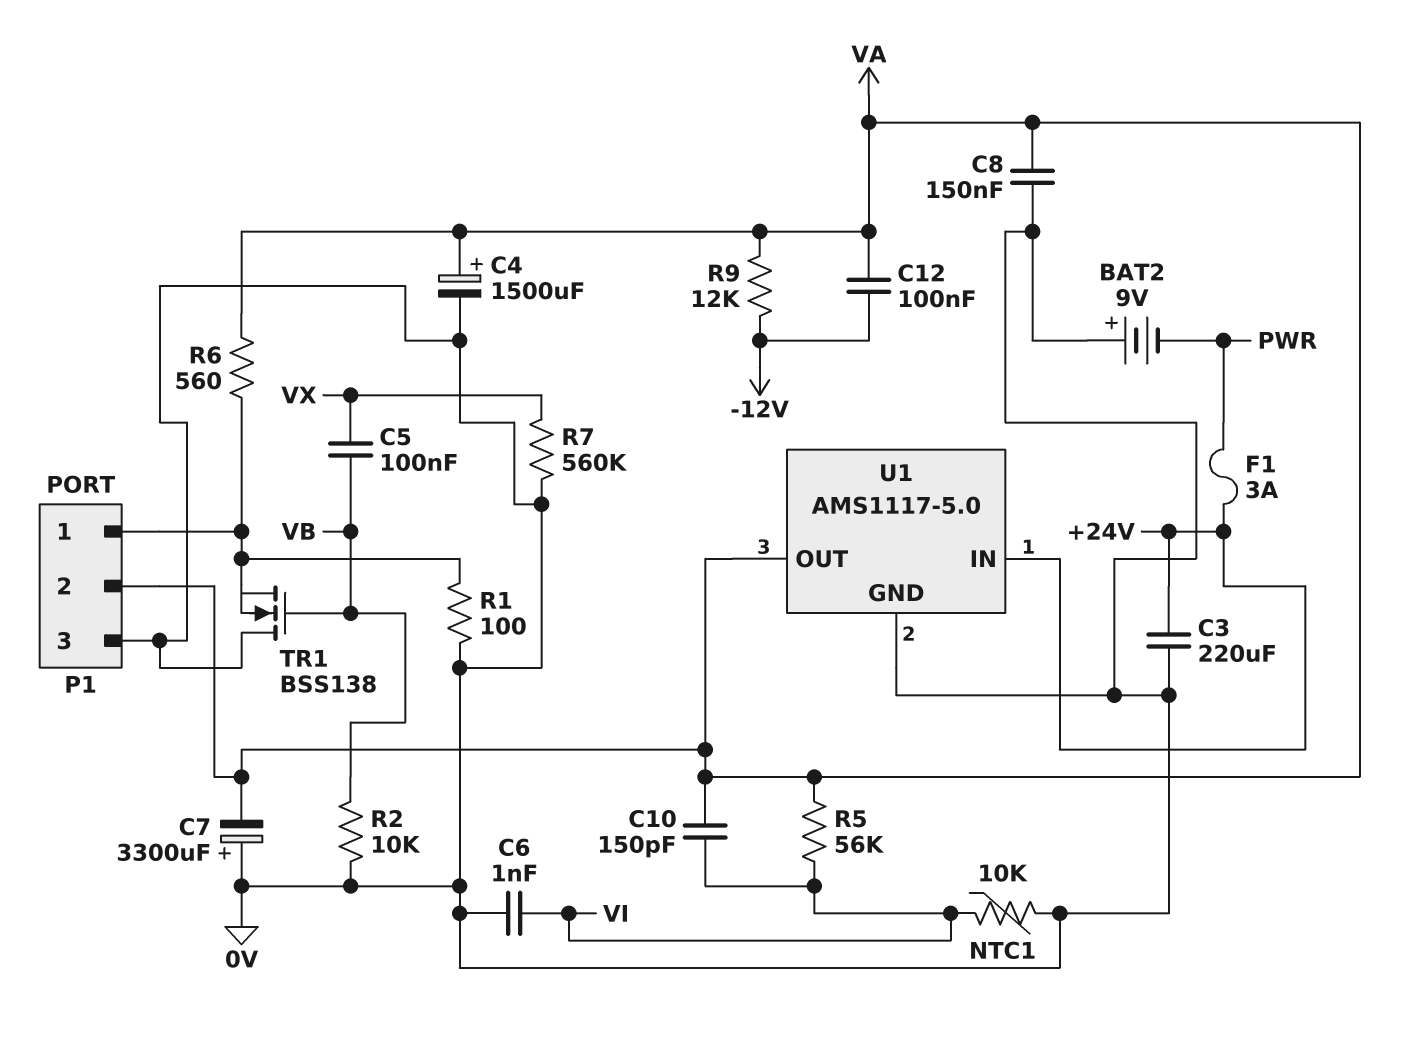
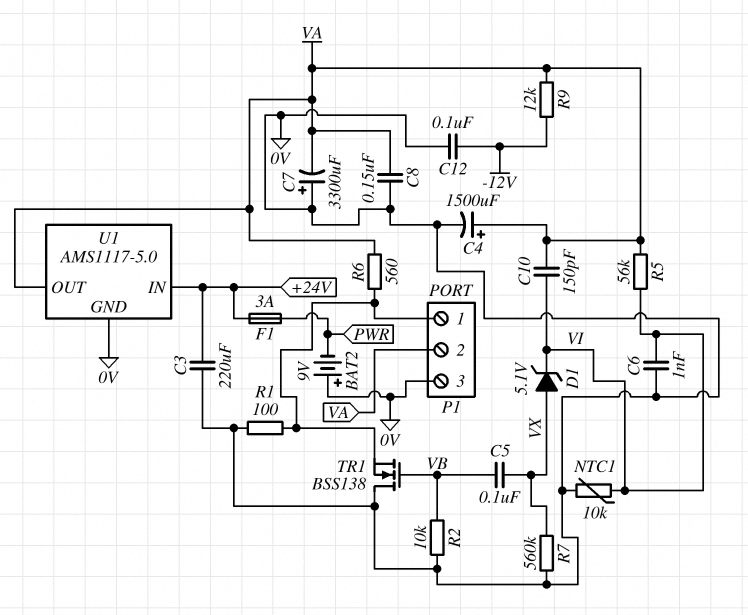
C12: 100nF (-12V, VA) -> 100nF (-12V, 0V)
D1: none -> zener 5.1V (A VX, K VI)

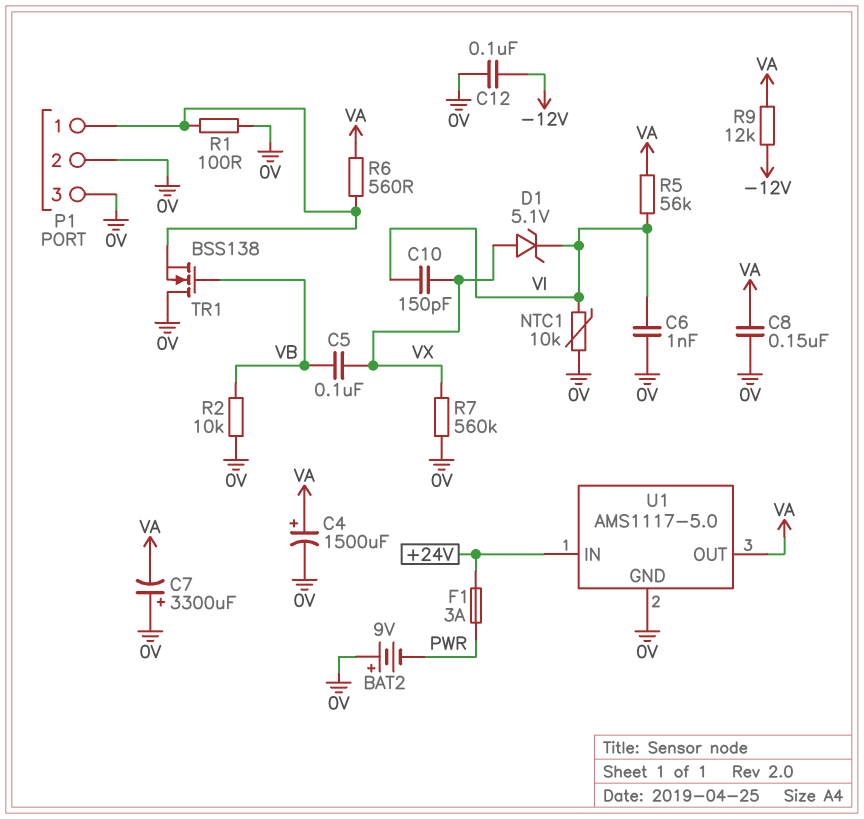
C3: 220uF (+24V, 0V) -> none
C10: 150pF (VA, VI) -> 150pF (VI, VX)
P1 pin 2: VA -> 0V

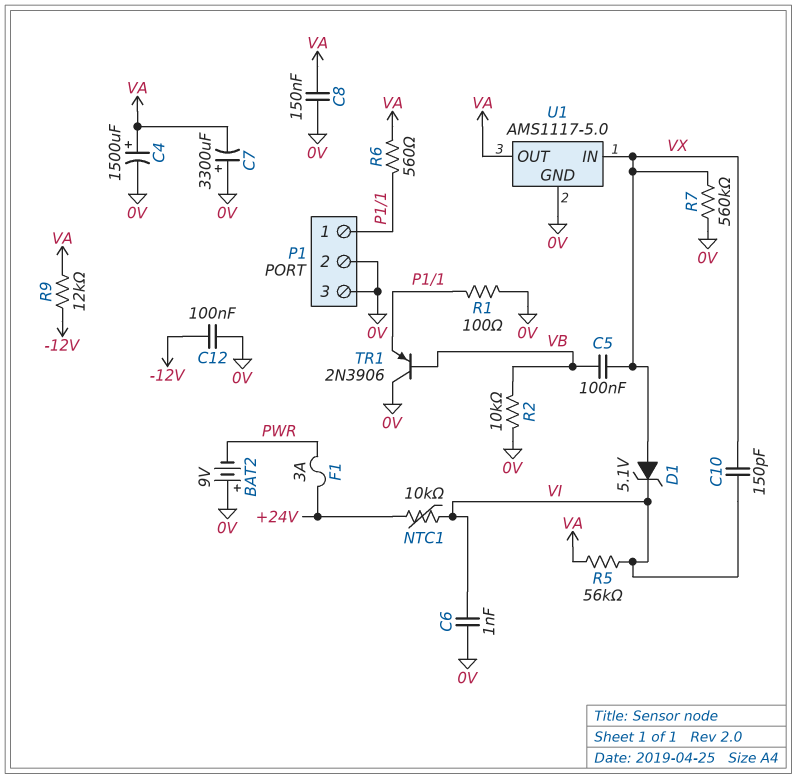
NTC1: 10k (0V, VI) -> 10k (+24V, VI)
TR1: NMOS BSS138 (G VB, D 0V, S P1/1) -> PNP 2N3906 (B VB, C 0V, E P1/1)
U1 pin IN: +24V -> VX

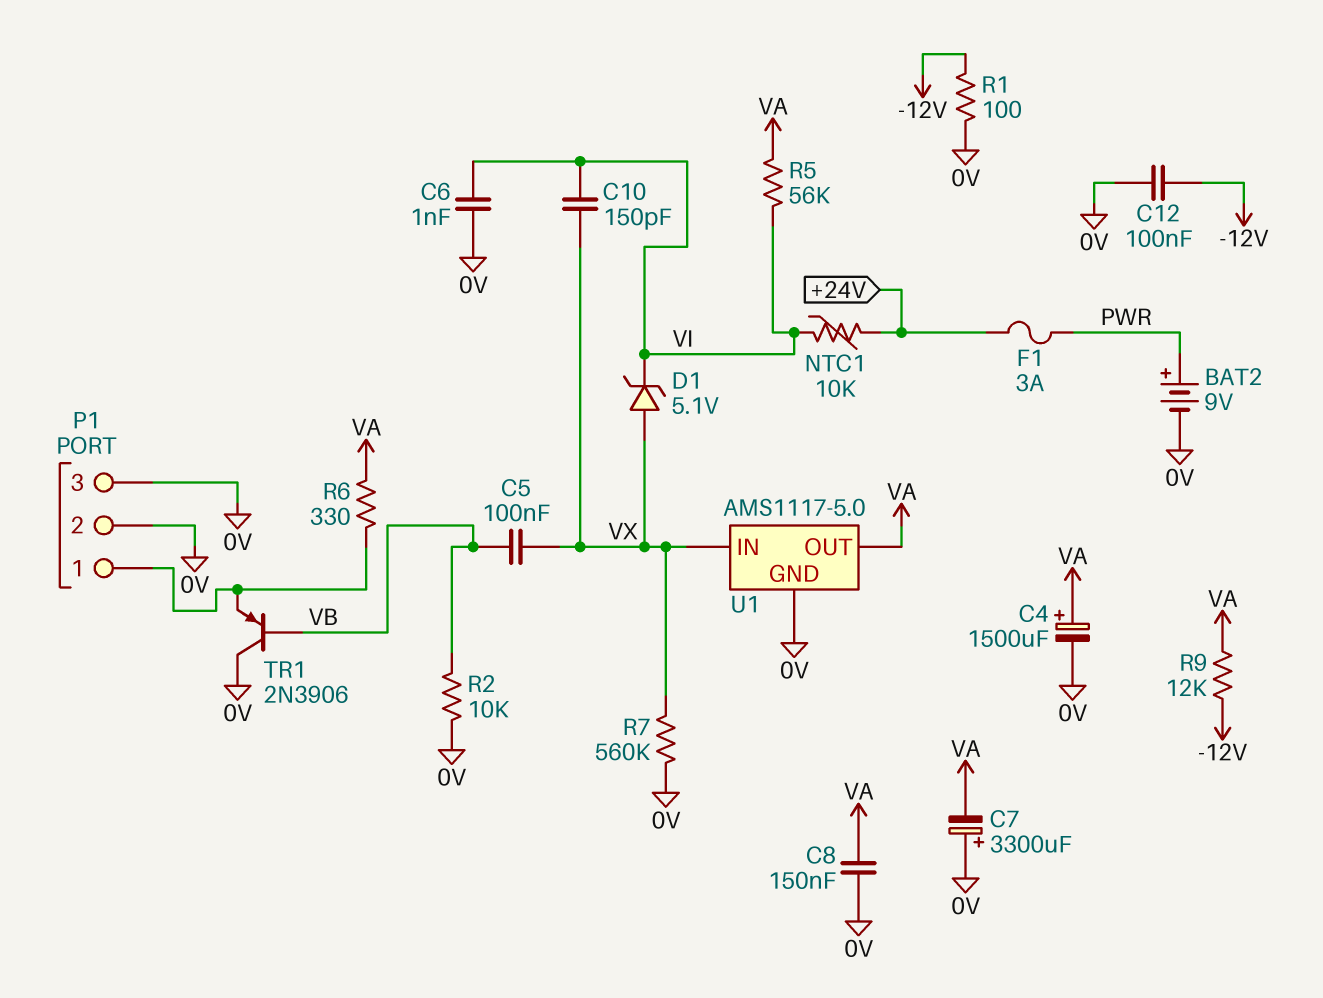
BAT2: 9V (plus 0V, minus PWR) -> 9V (plus PWR, minus 0V)
R1: 100 (0V, P1/1) -> 100 (-12V, 0V)
R6: 560 (P1/1, VA) -> 330 (P1/1, VA)

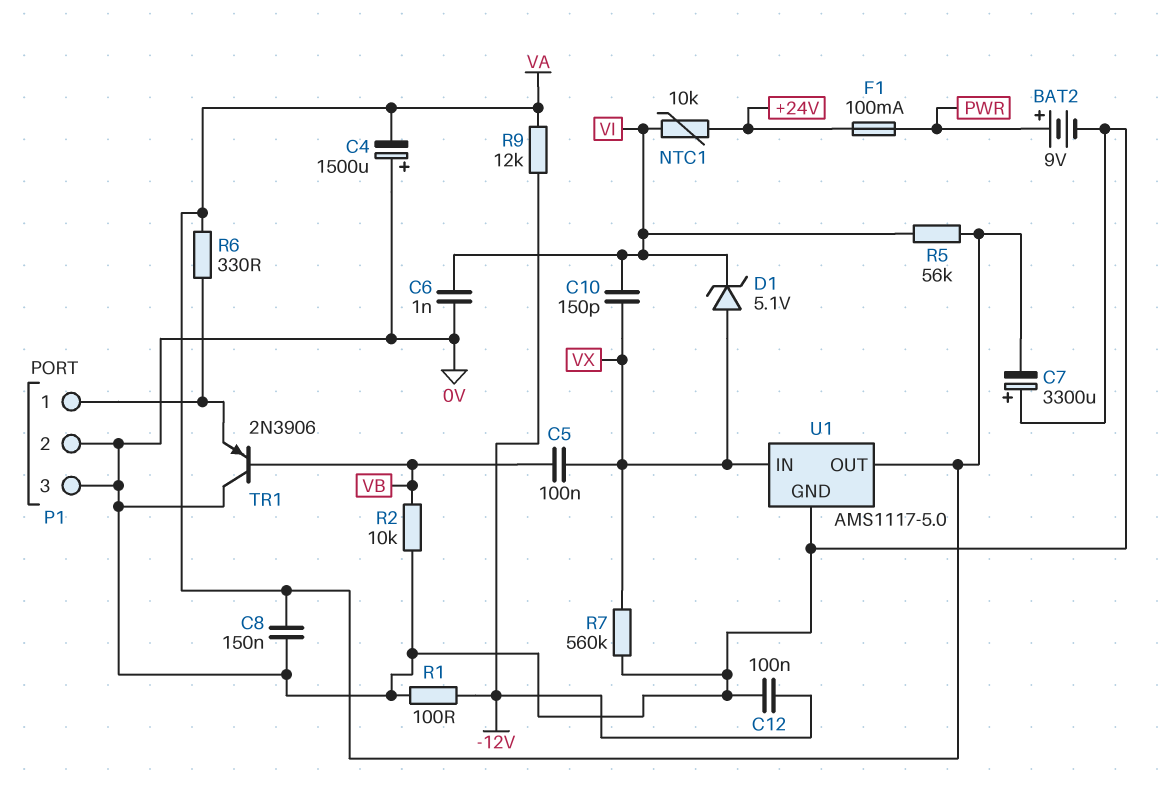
C4: 1500uF (plus VA, minus 0V) -> 1500uF (plus 0V, minus VA)
F1: 3A (+24V, PWR) -> 100mA (+24V, PWR)

